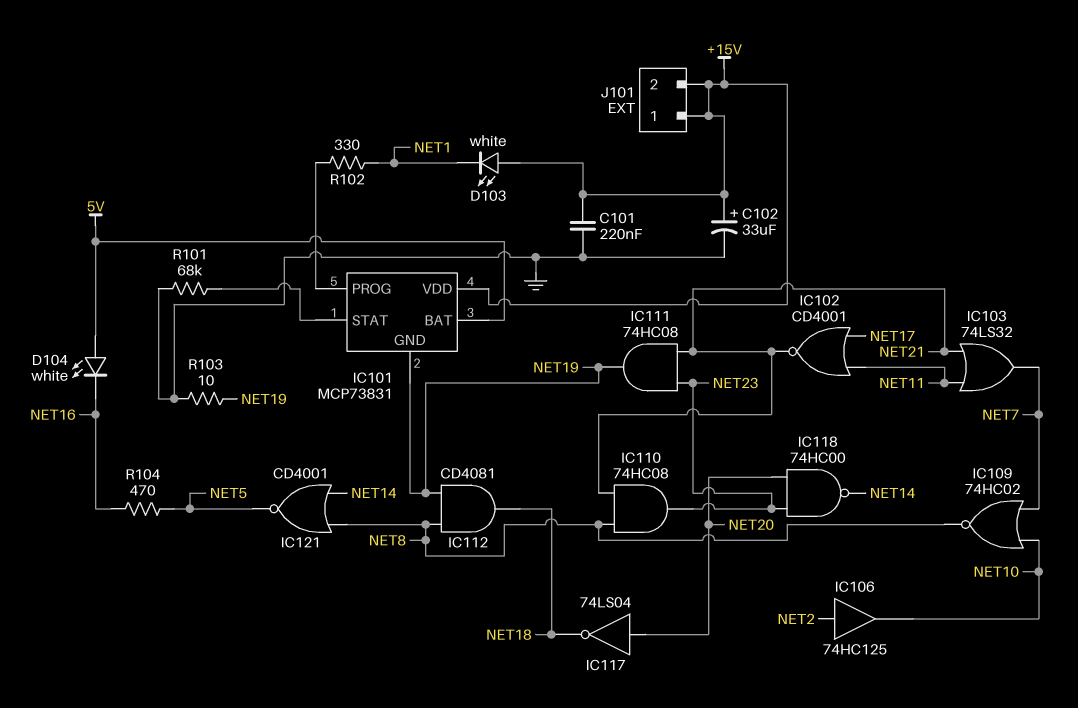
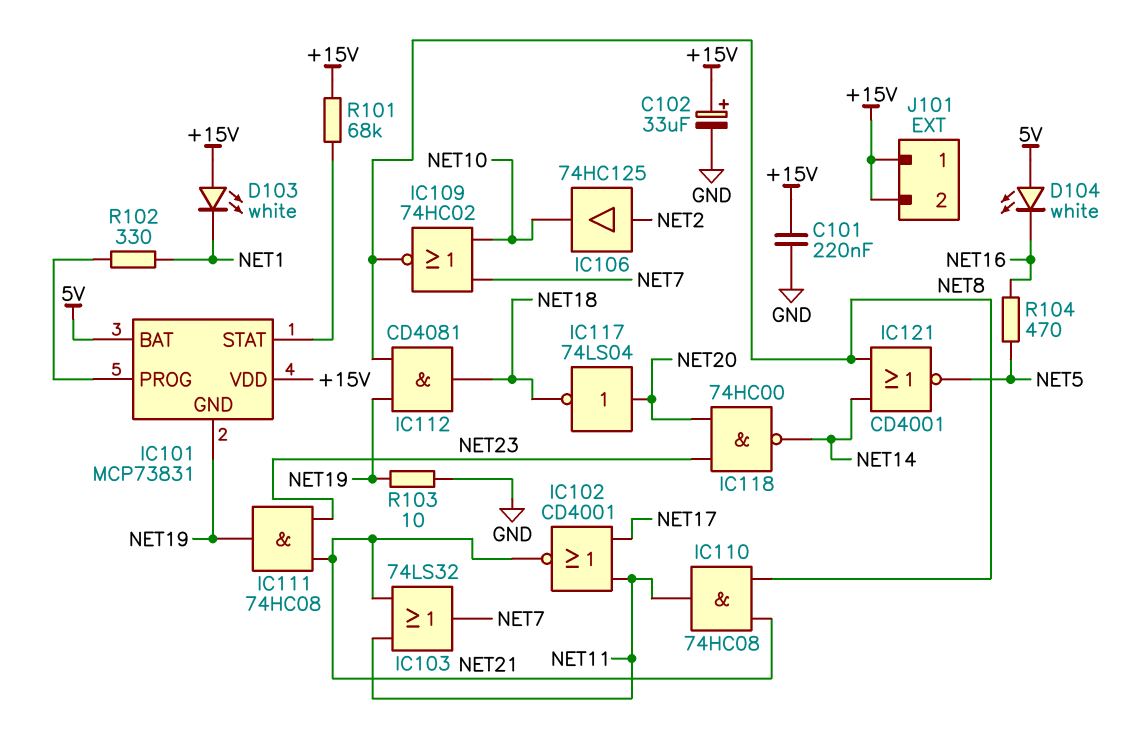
IC110: AND 74HC08 (in NET8, in NET21, out NET23) -> AND 74HC08 (in NET8, in NET21, out NET11)
R101: 68k (GND, IC101/STAT) -> 68k (+15V, IC101/STAT)

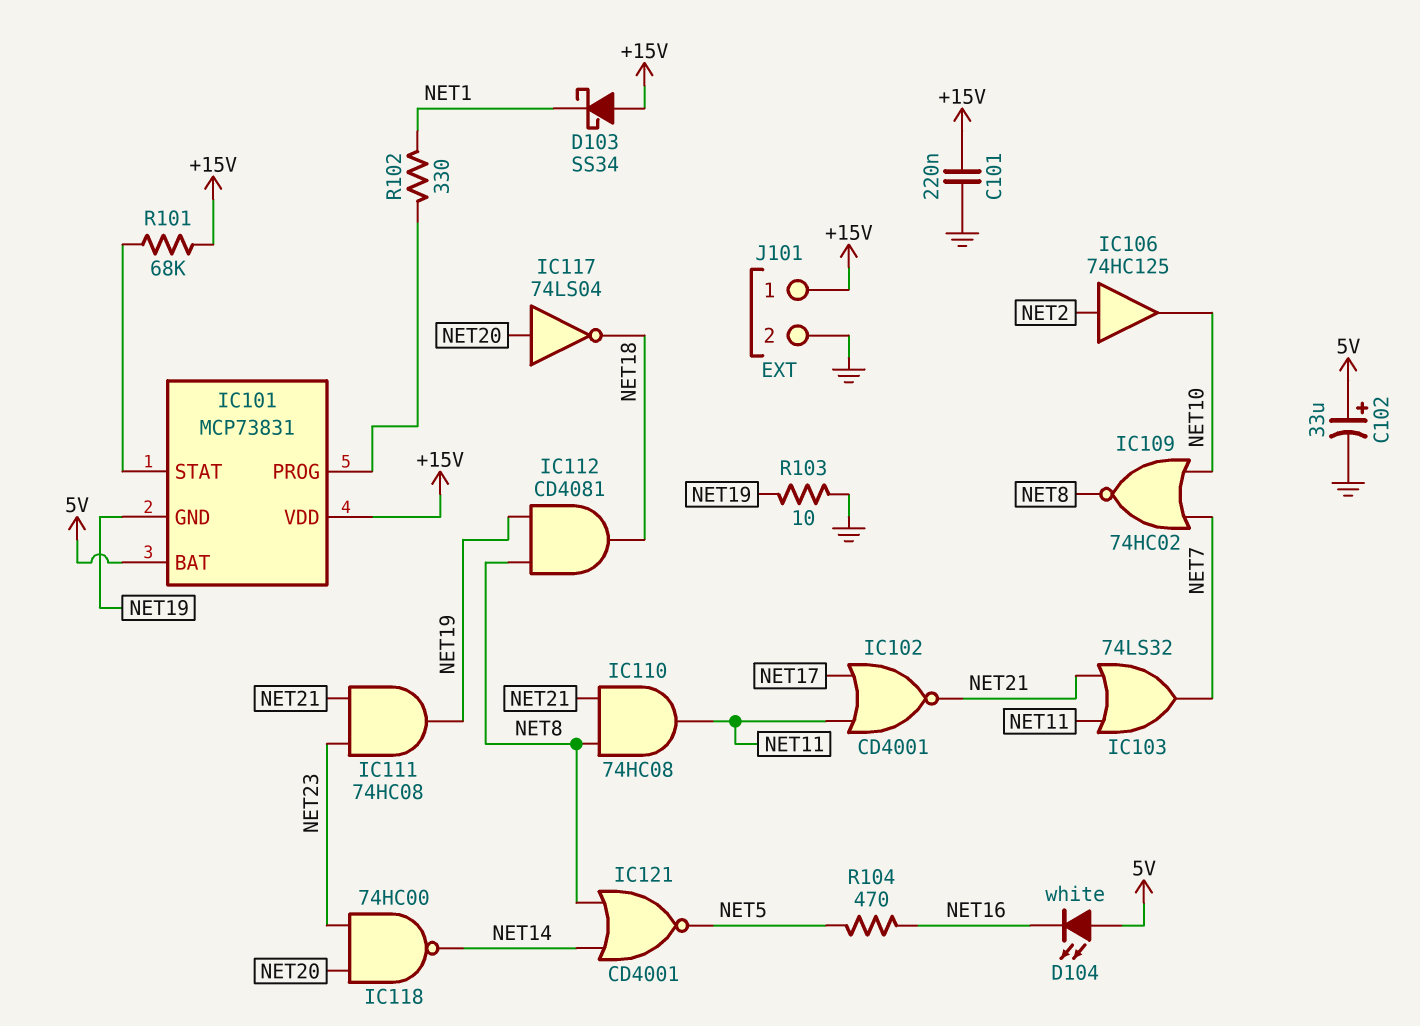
C102: 33uF (plus +15V, minus GND) -> 33uF (plus 5V, minus GND)
D103: LED white (A +15V, K NET1) -> schottky SS34 (A +15V, K NET1)
J101 pin 2: +15V -> GND

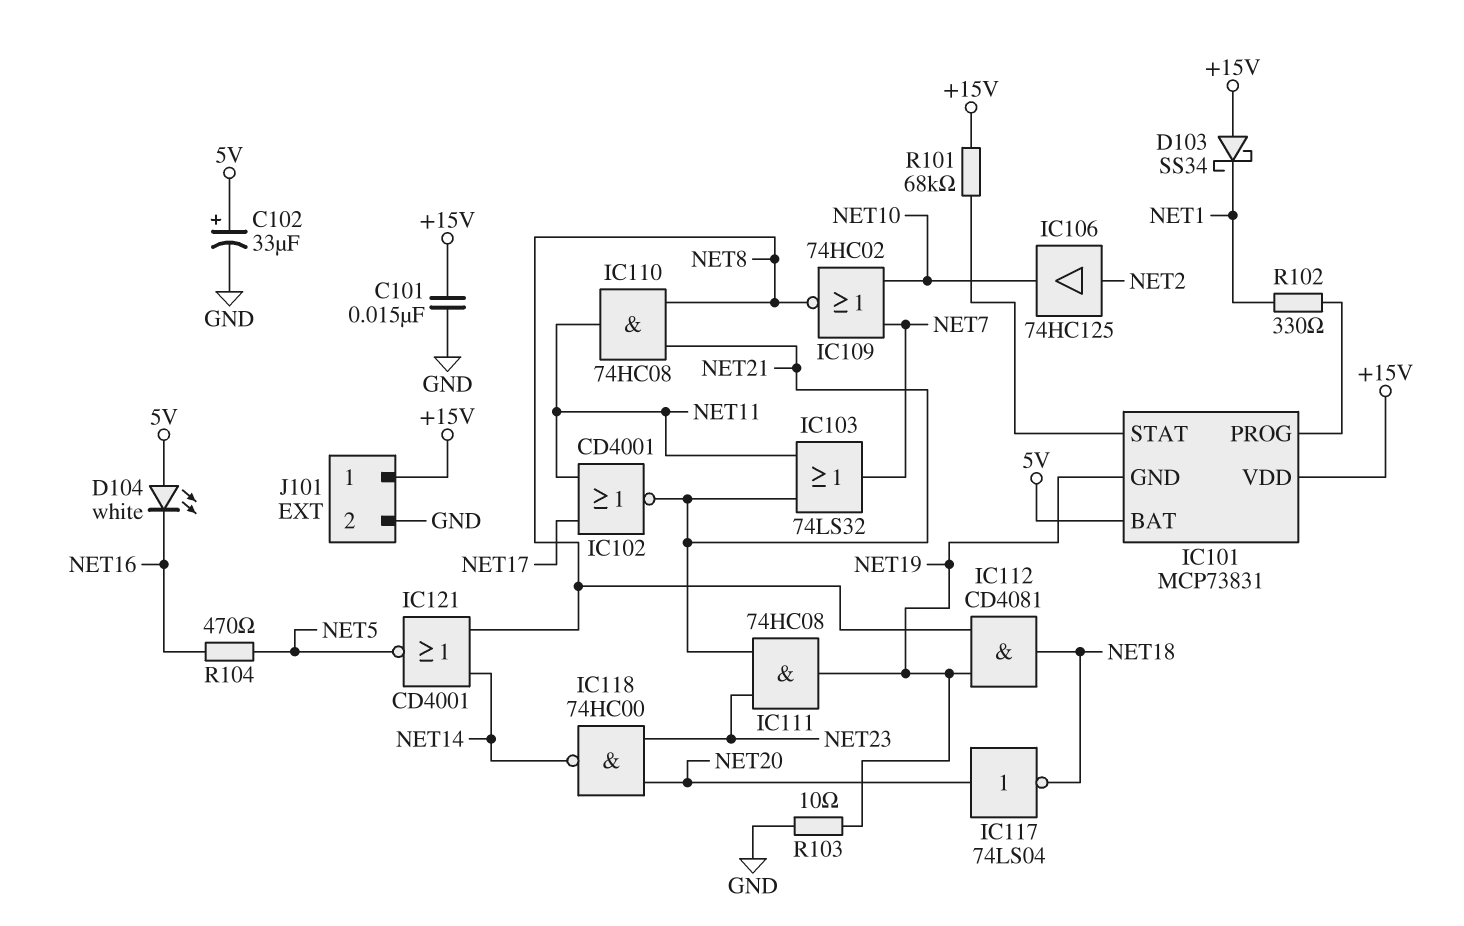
C101: 220nF (+15V, GND) -> 15nF (+15V, GND)

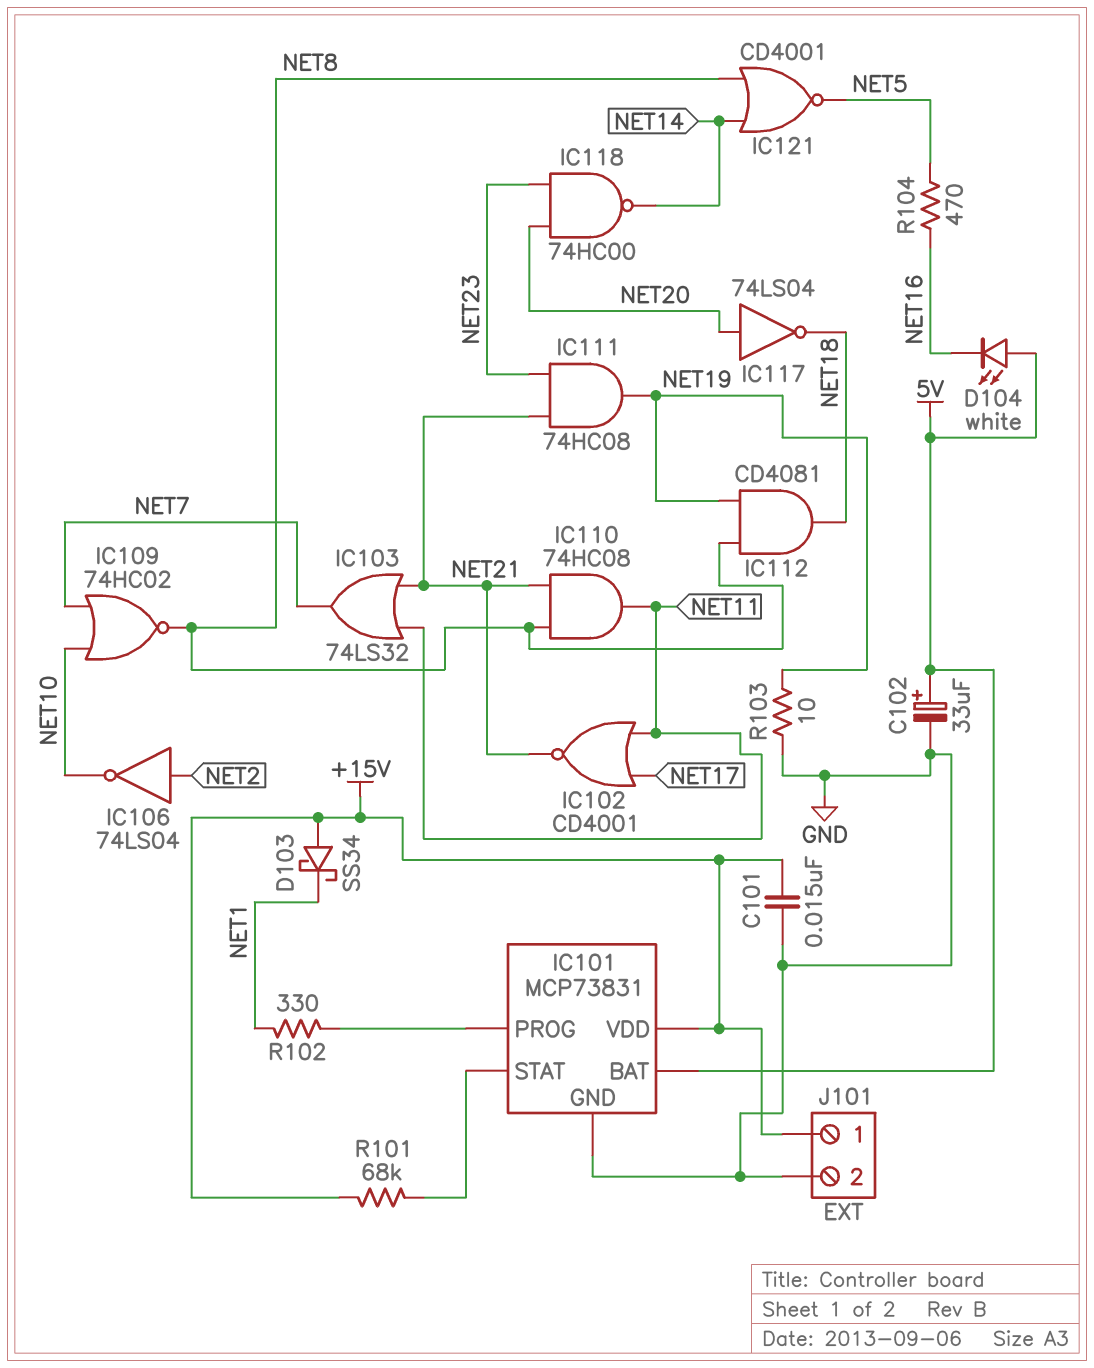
IC101 pin GND: NET19 -> GND
IC106: buffer 74HC125 (in NET2, out NET10) -> NOT 74LS04 (in NET2, out NET10)

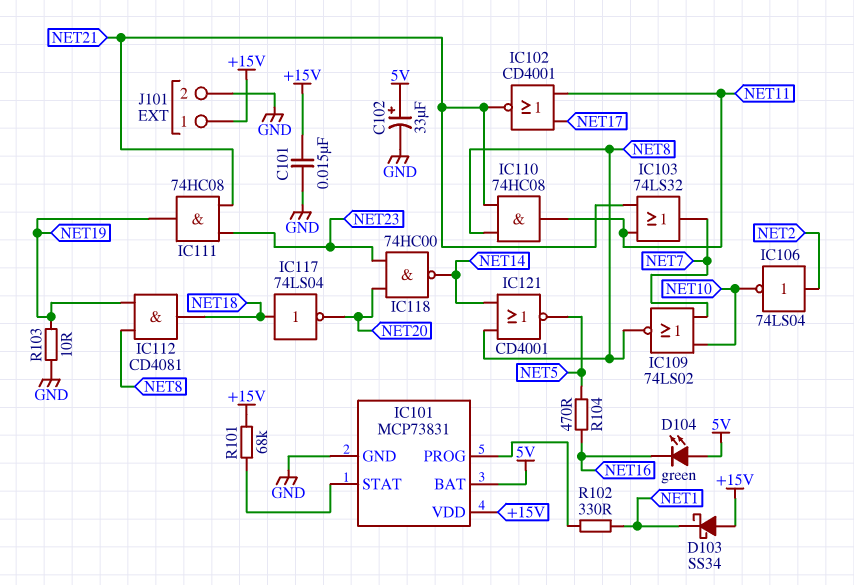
D104: LED white (A 5V, K NET16) -> LED green (A 5V, K NET16)
IC109: NOR 74HC02 (in NET7, in NET10, out NET8) -> NOR 74LS02 (in NET7, in NET10, out NET8)
IC117: NOT 74LS04 (in NET20, out NET18) -> NOT 74LS04 (in NET18, out NET20)

